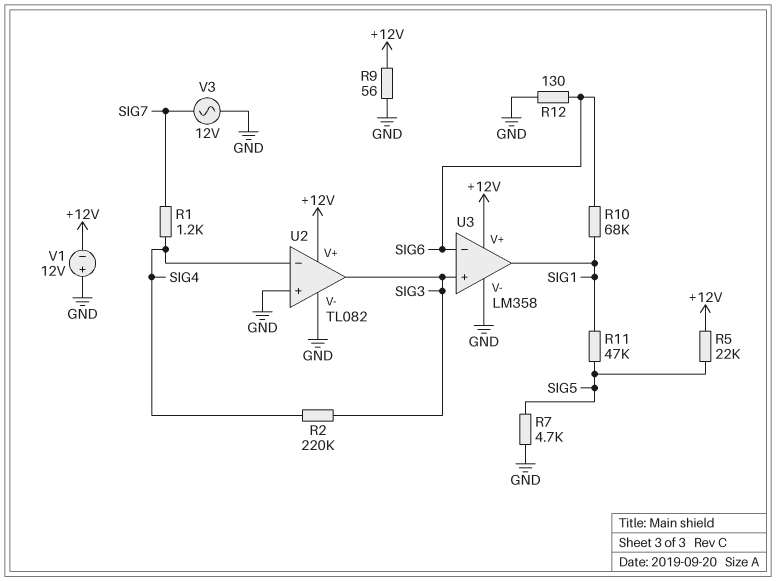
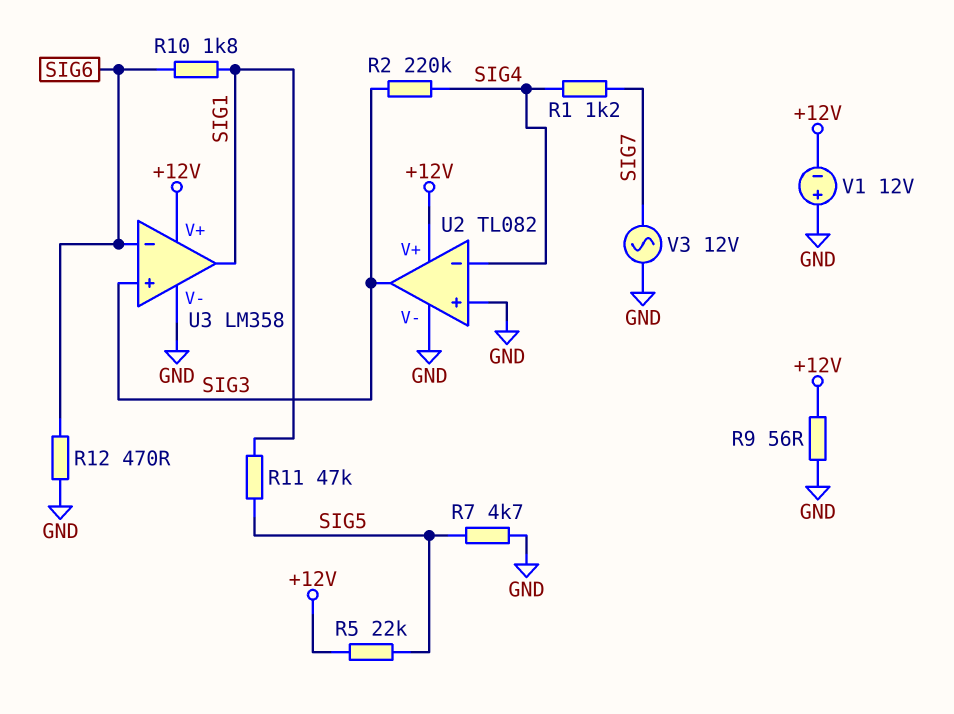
R10: 68k (SIG1, SIG6) -> 1.8k (SIG1, SIG6)
R12: 130 (GND, SIG6) -> 470 (GND, SIG6)

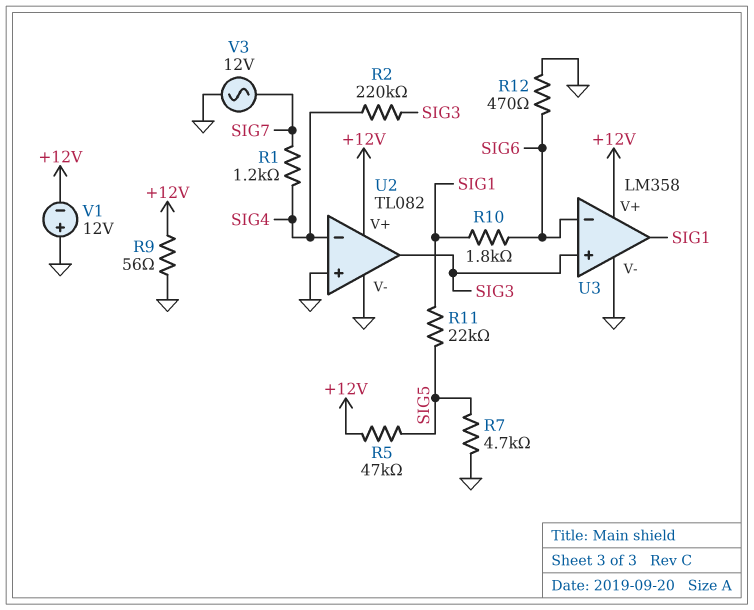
R5: 22k (+12V, SIG5) -> 47k (+12V, SIG5)
R11: 47k (SIG1, SIG5) -> 22k (SIG1, SIG5)

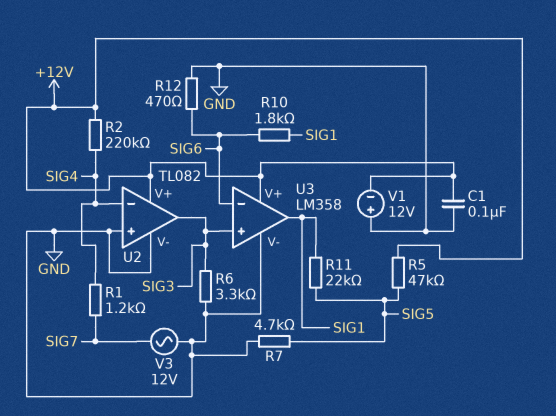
C1: none -> 100nF (+12V, GND)
R2: 220k (SIG3, SIG4) -> 220k (+12V, SIG4)
R6: none -> 3.3k (GND, SIG3)
R9: 56 (+12V, GND) -> none

